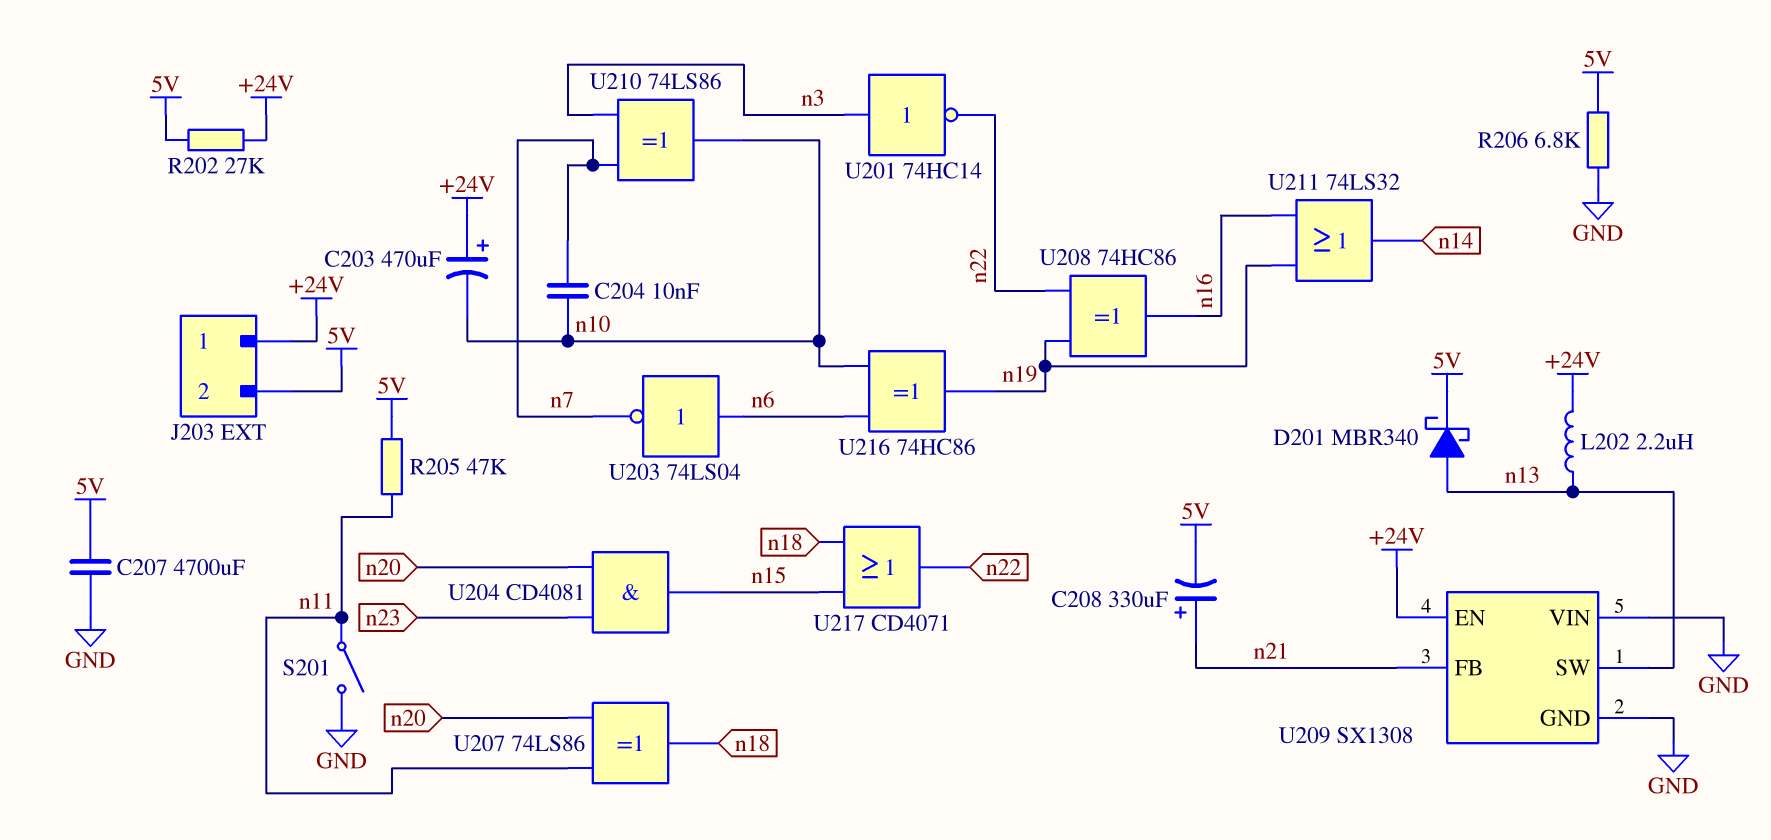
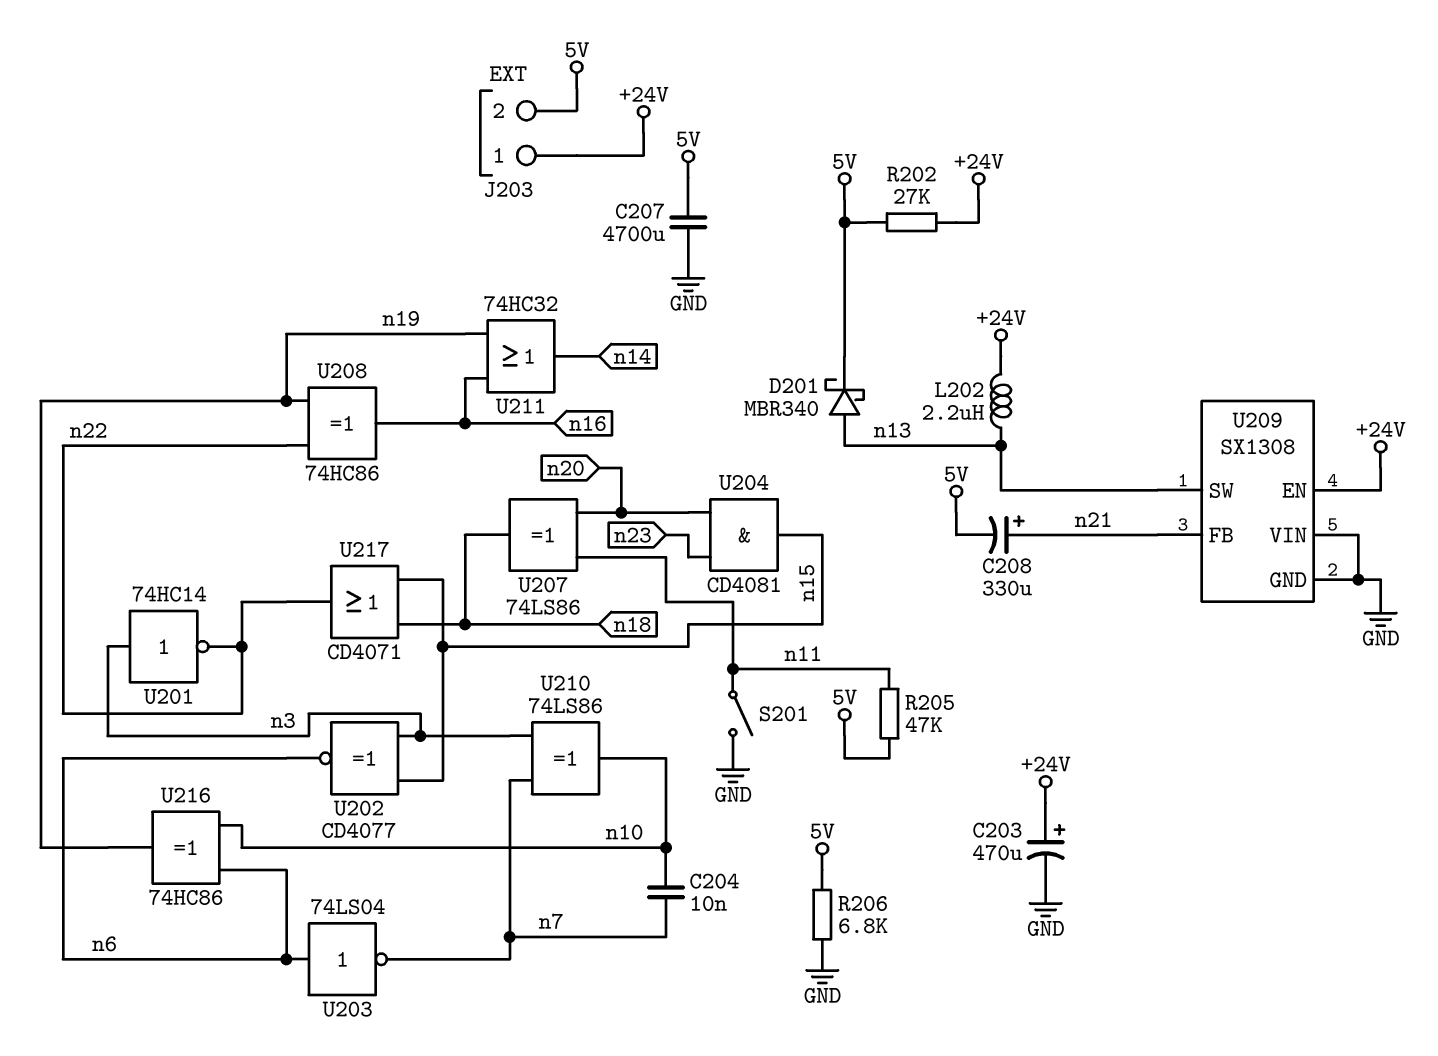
C203: 470uF (plus +24V, minus n10) -> 470uF (plus +24V, minus GND)
U202: none -> XNOR CD4077 (in n3, in n15, out n6)
U211: OR 74LS32 (in n16, in n19, out n14) -> OR 74HC32 (in n16, in n19, out n14)

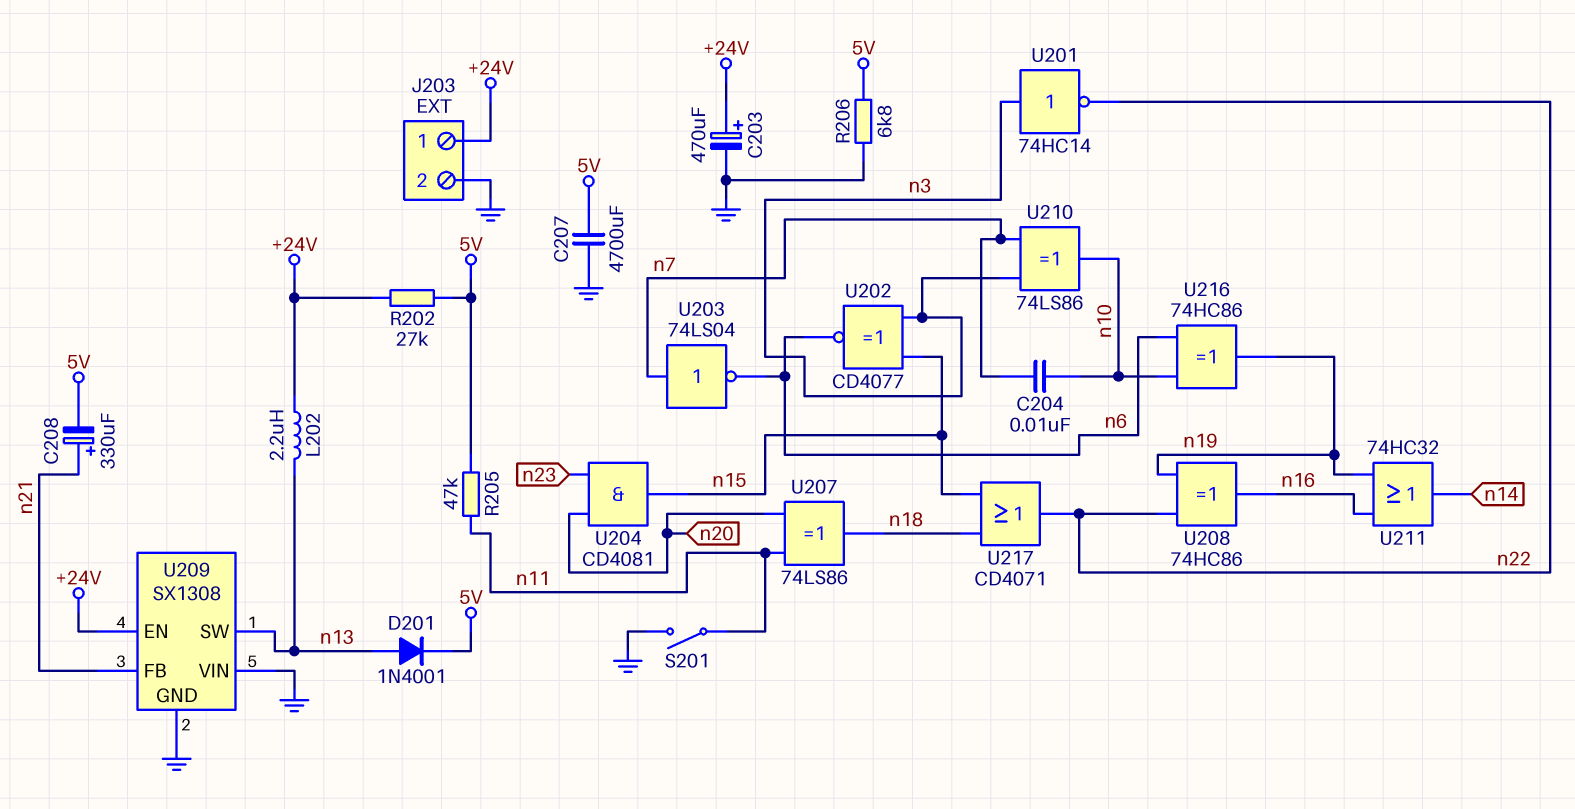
D201: schottky MBR340 (A n13, K 5V) -> diode 1N4001 (A n13, K 5V)
J203 pin 2: 5V -> GND
U203: NOT 74LS04 (in n6, out n7) -> NOT 74LS04 (in n7, out n6)

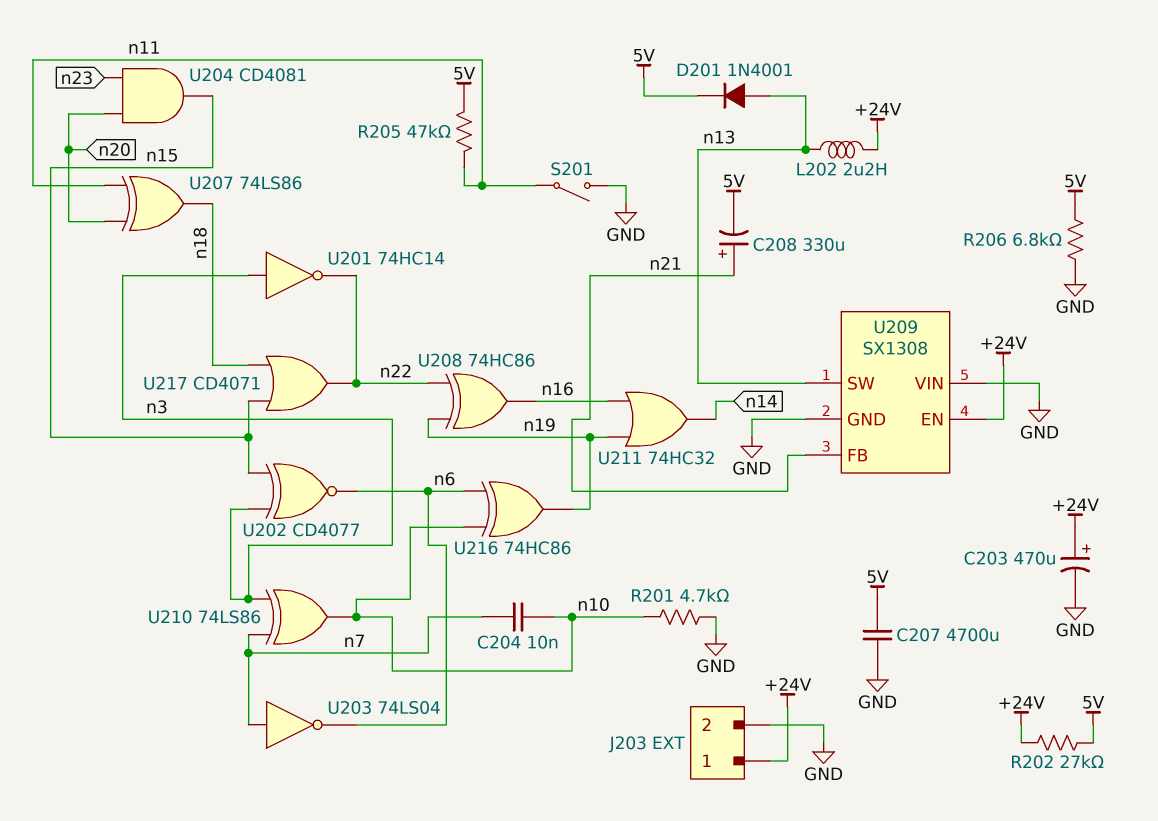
R201: none -> 4.7k (GND, n10)

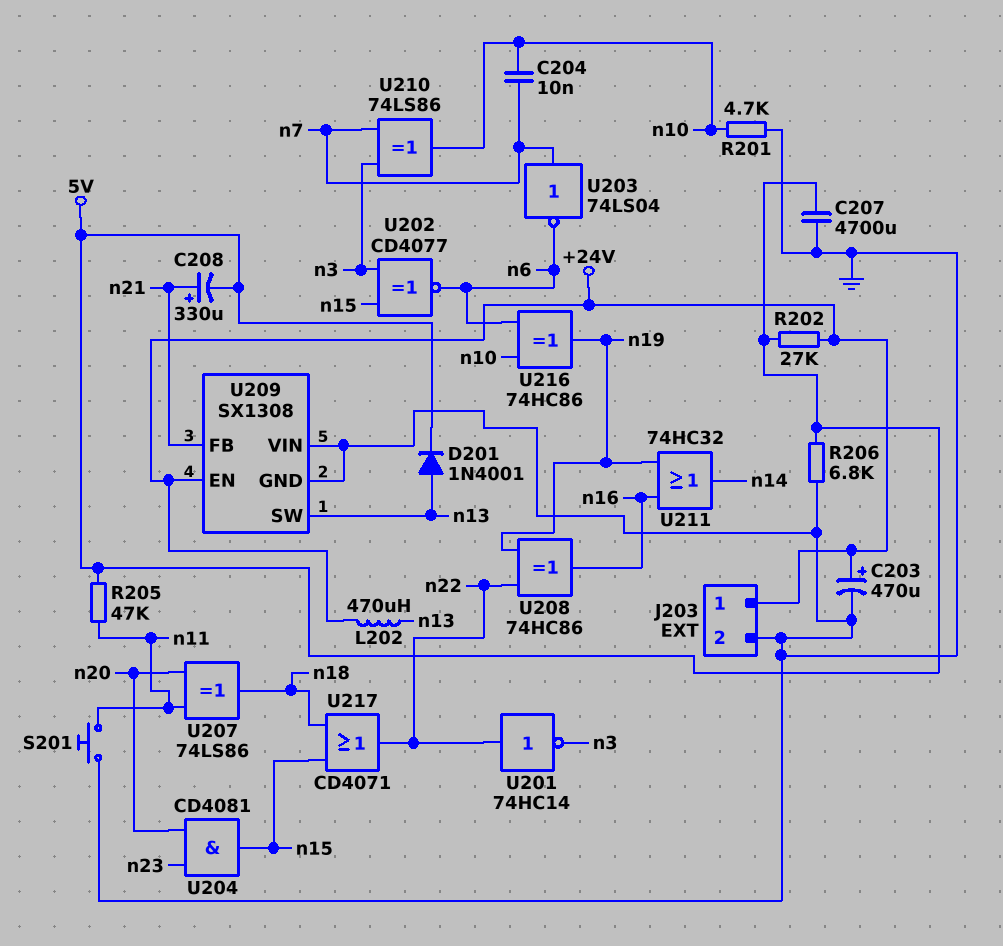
L202: 2.2uH (+24V, n13) -> 470uH (+24V, n13)
S201: switch (GND, n11) -> button (GND, n11)
U201: NOT 74HC14 (in n3, out n22) -> NOT 74HC14 (in n22, out n3)

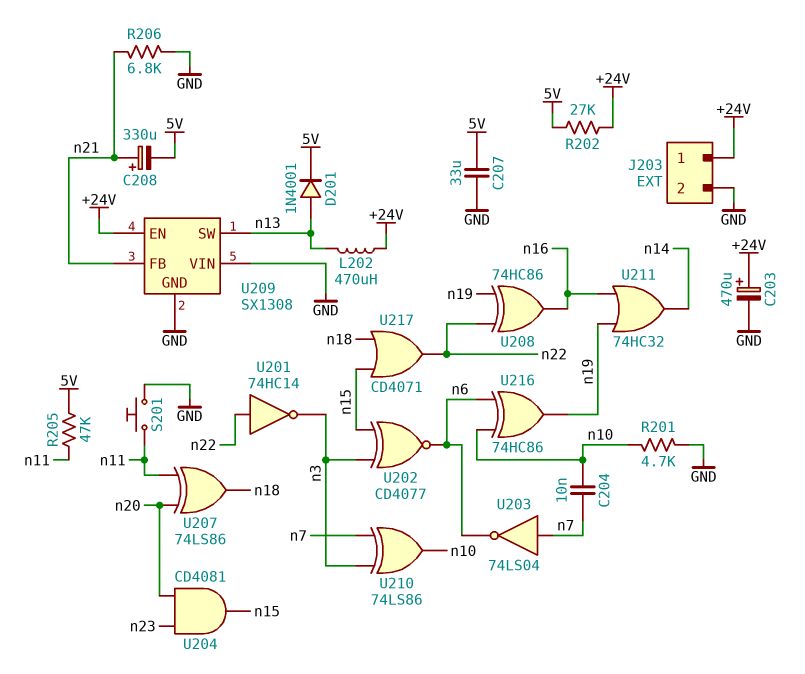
C207: 4700uF (5V, GND) -> 33uF (5V, GND)
R206: 6.8k (5V, GND) -> 6.8k (GND, n21)

